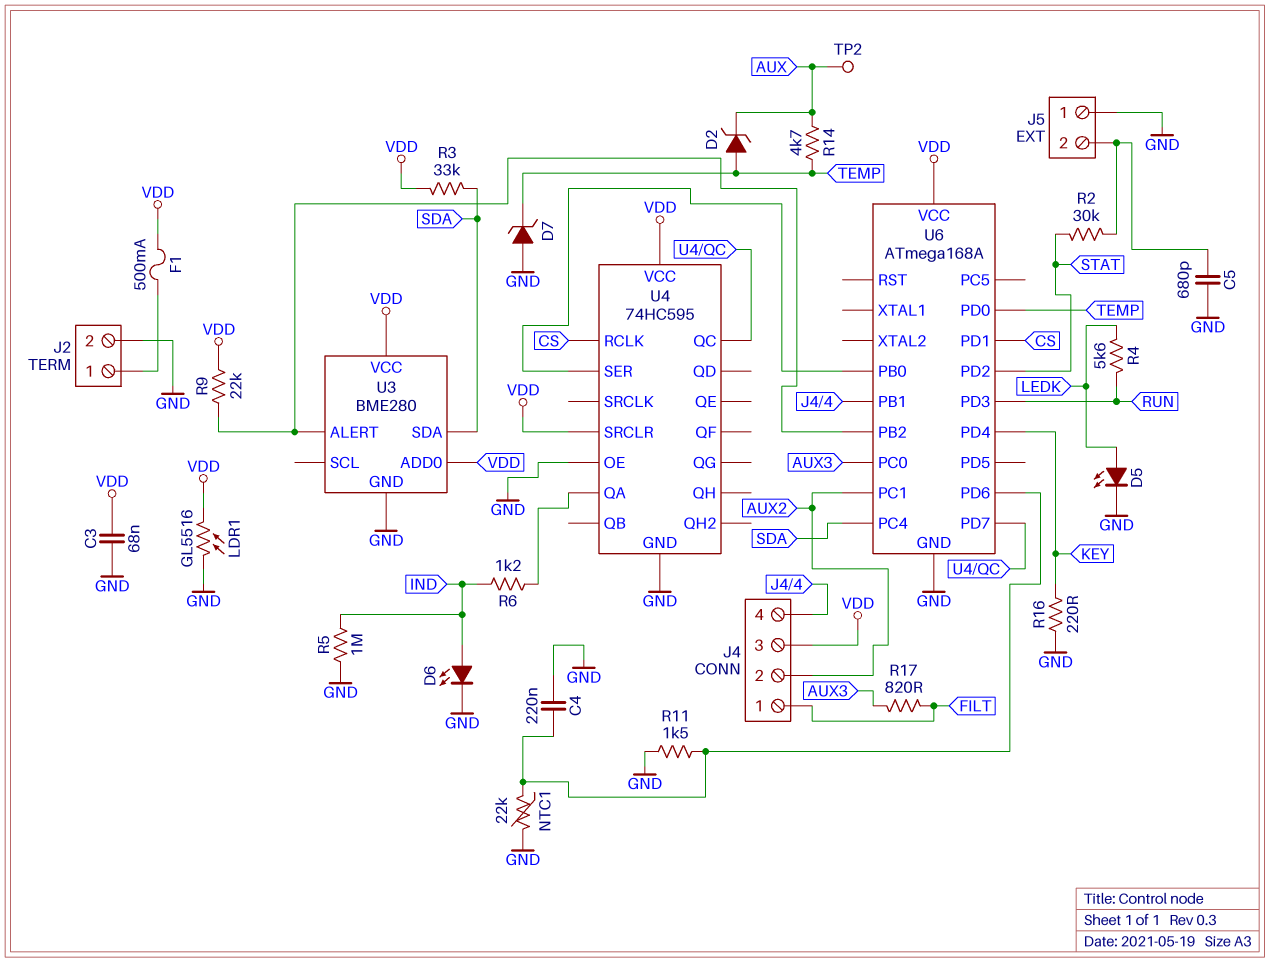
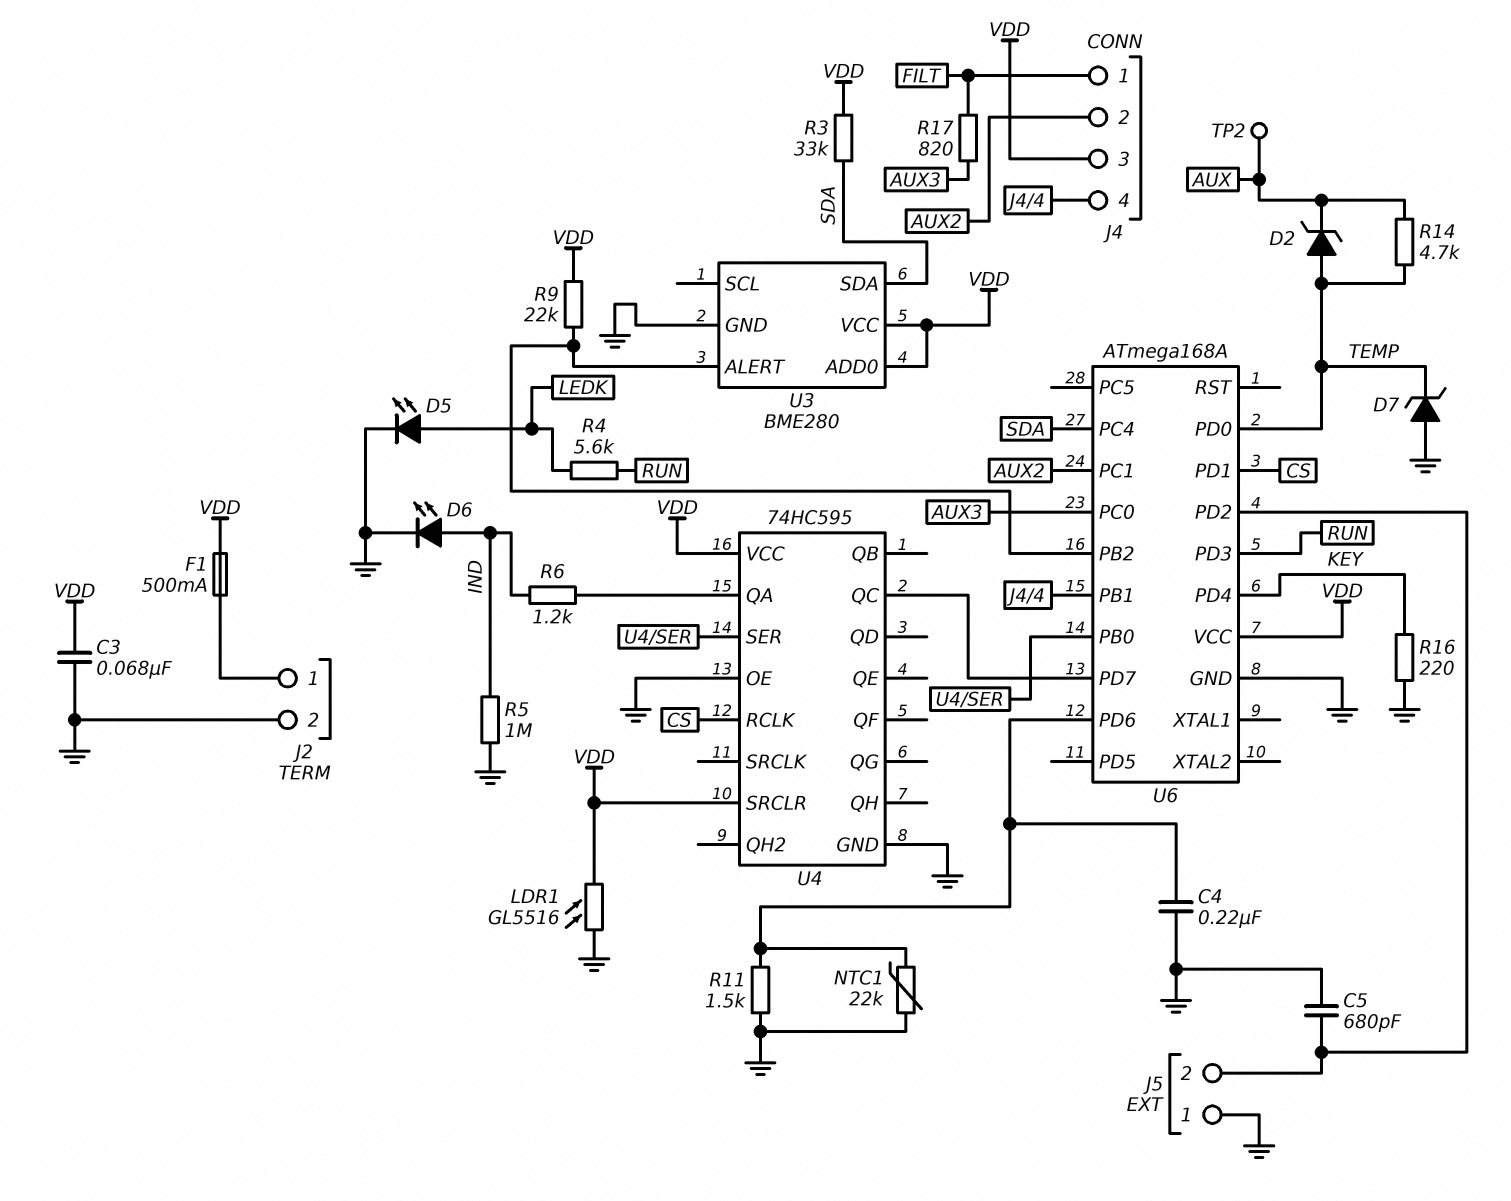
R2: 30k (J5/2, STAT) -> none
U6 pin PD2: STAT -> J5/2

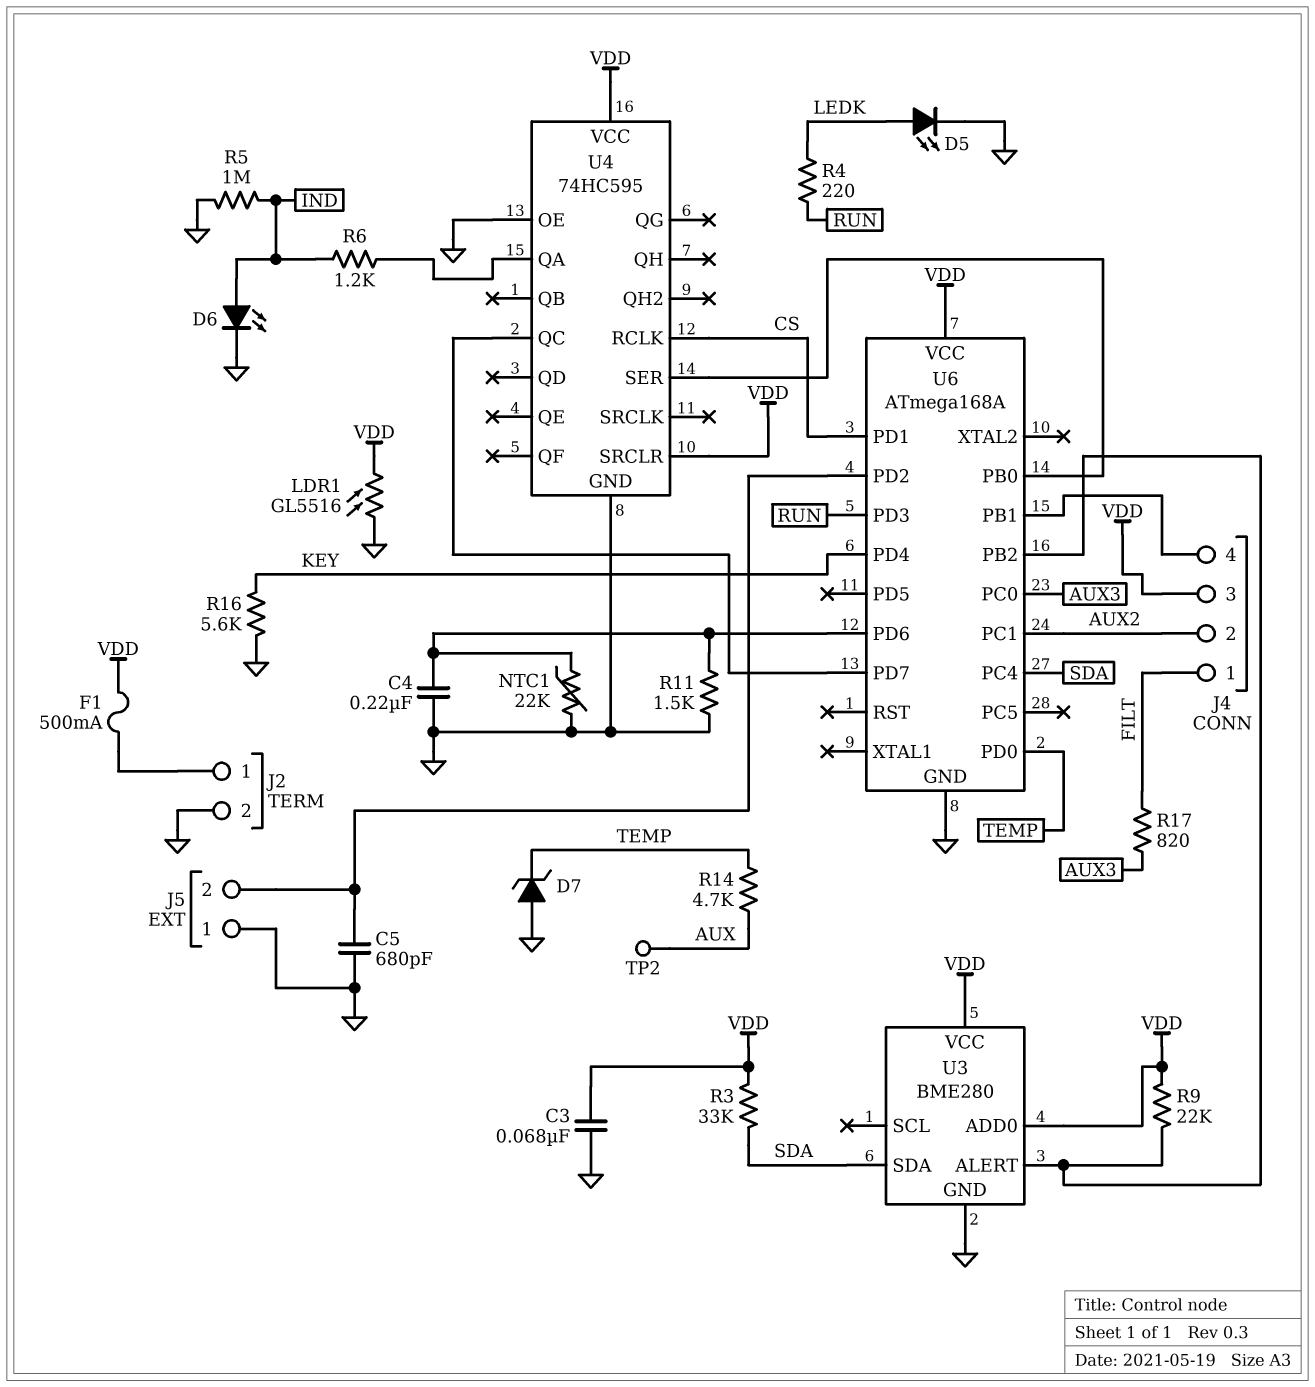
D2: zener (A TEMP, K AUX) -> none
R4: 5.6k (LEDK, RUN) -> 220 (LEDK, RUN)
R16: 220 (GND, KEY) -> 5.6k (GND, KEY)

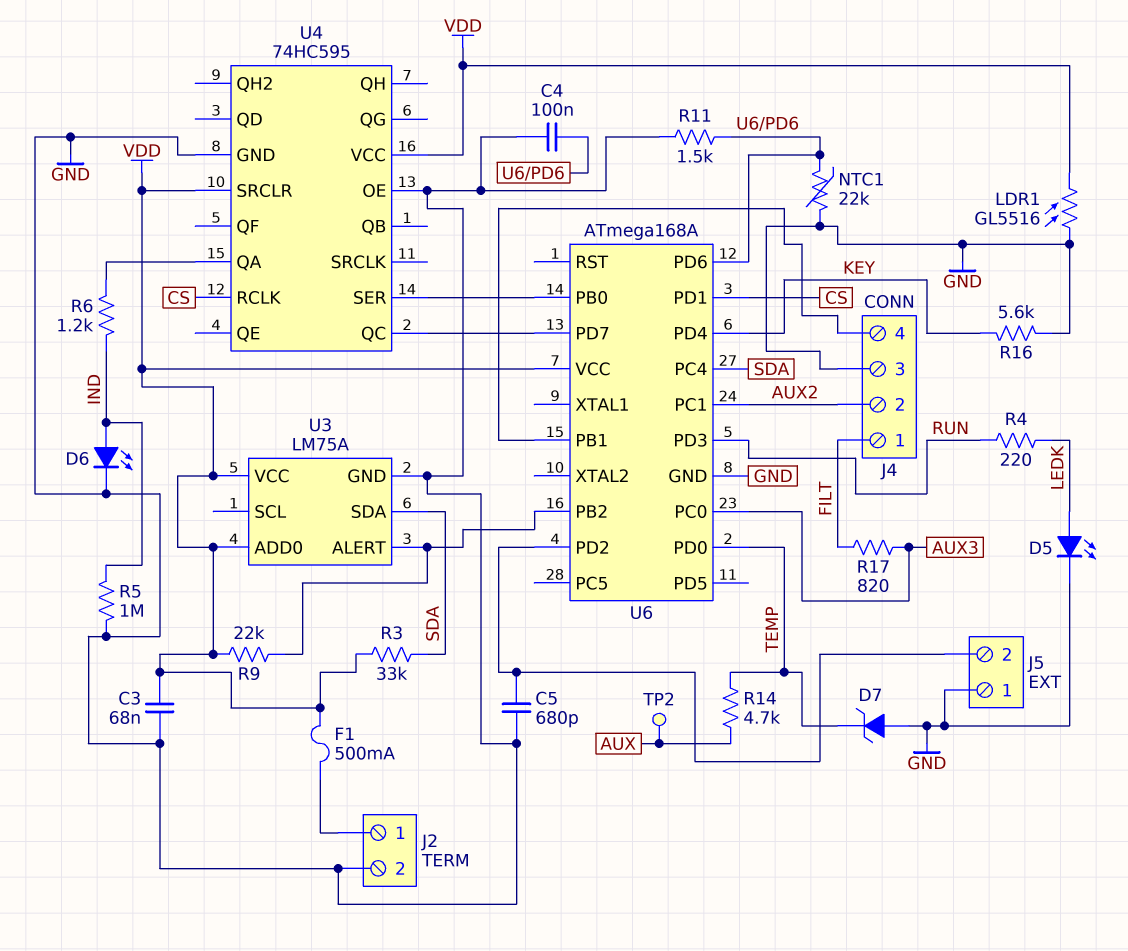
C4: 220nF (GND, U6/PD6) -> 100nF (GND, U6/PD6)
J4 pin 3: VDD -> GND
U3: BME280 -> LM75A

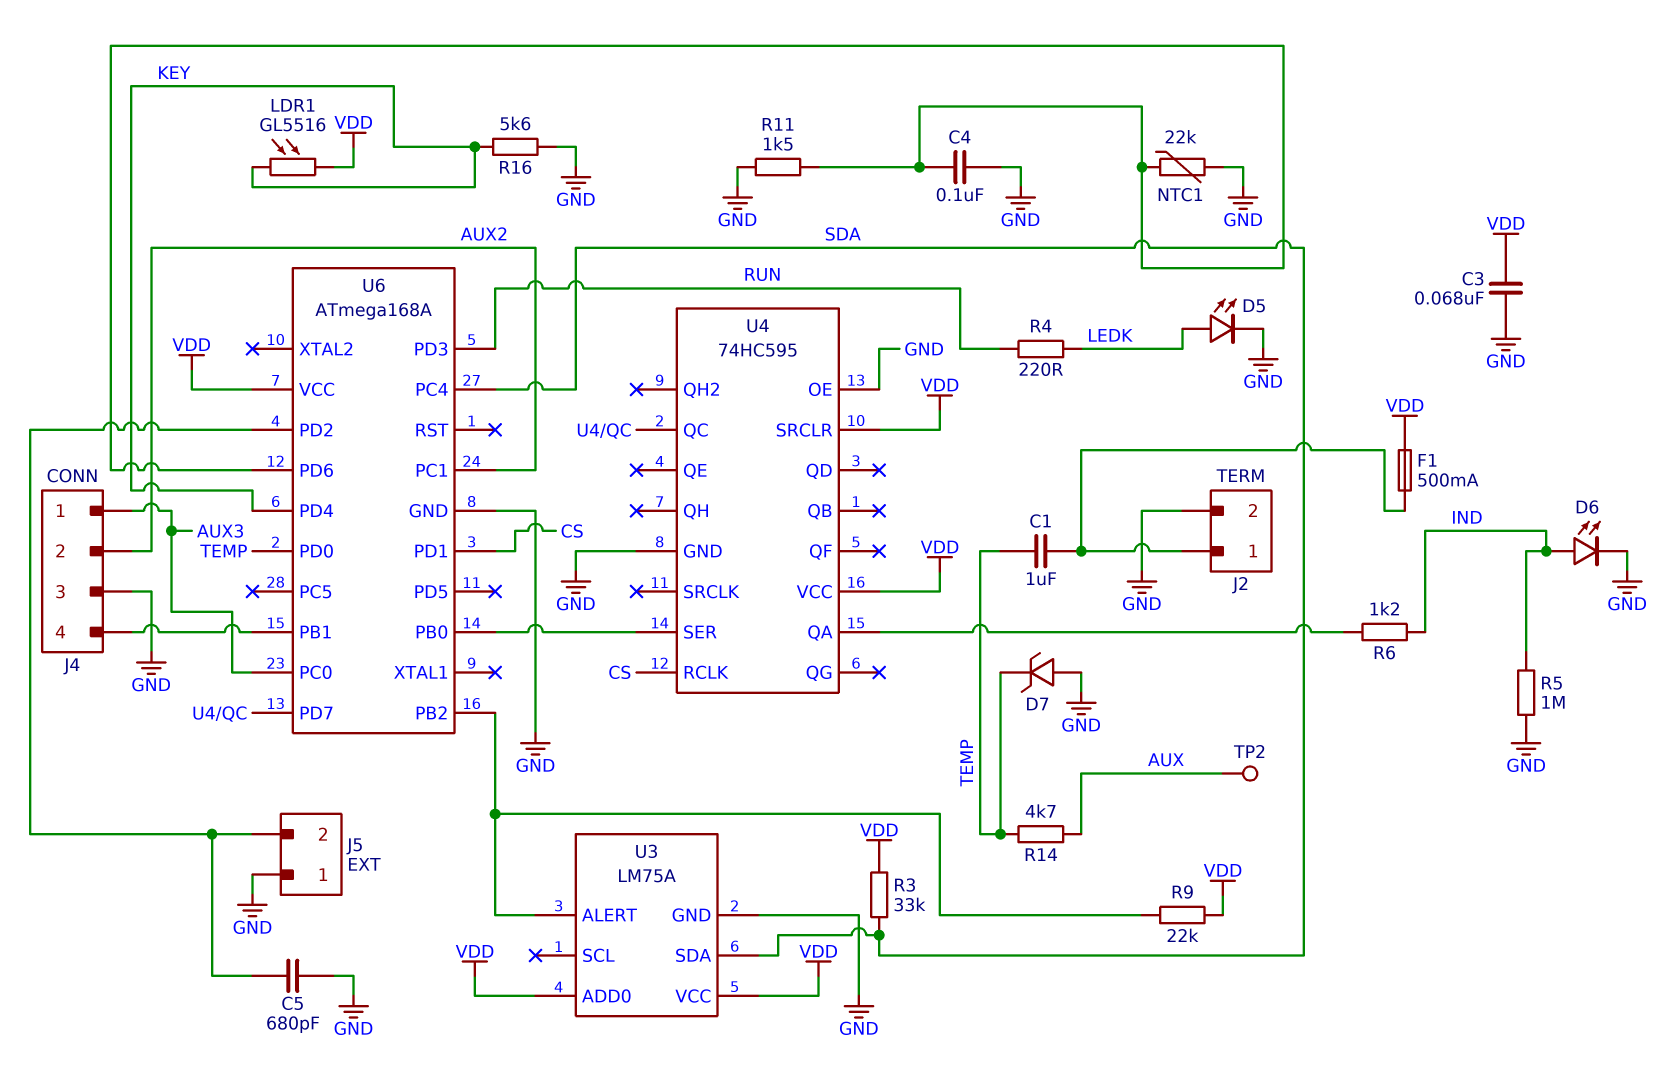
C1: none -> 1uF (J2/1, TEMP)
J4 pin 1: FILT -> AUX3
LDR1: GL5516 (GND, VDD) -> GL5516 (KEY, VDD)
R17: 820 (AUX3, FILT) -> none

